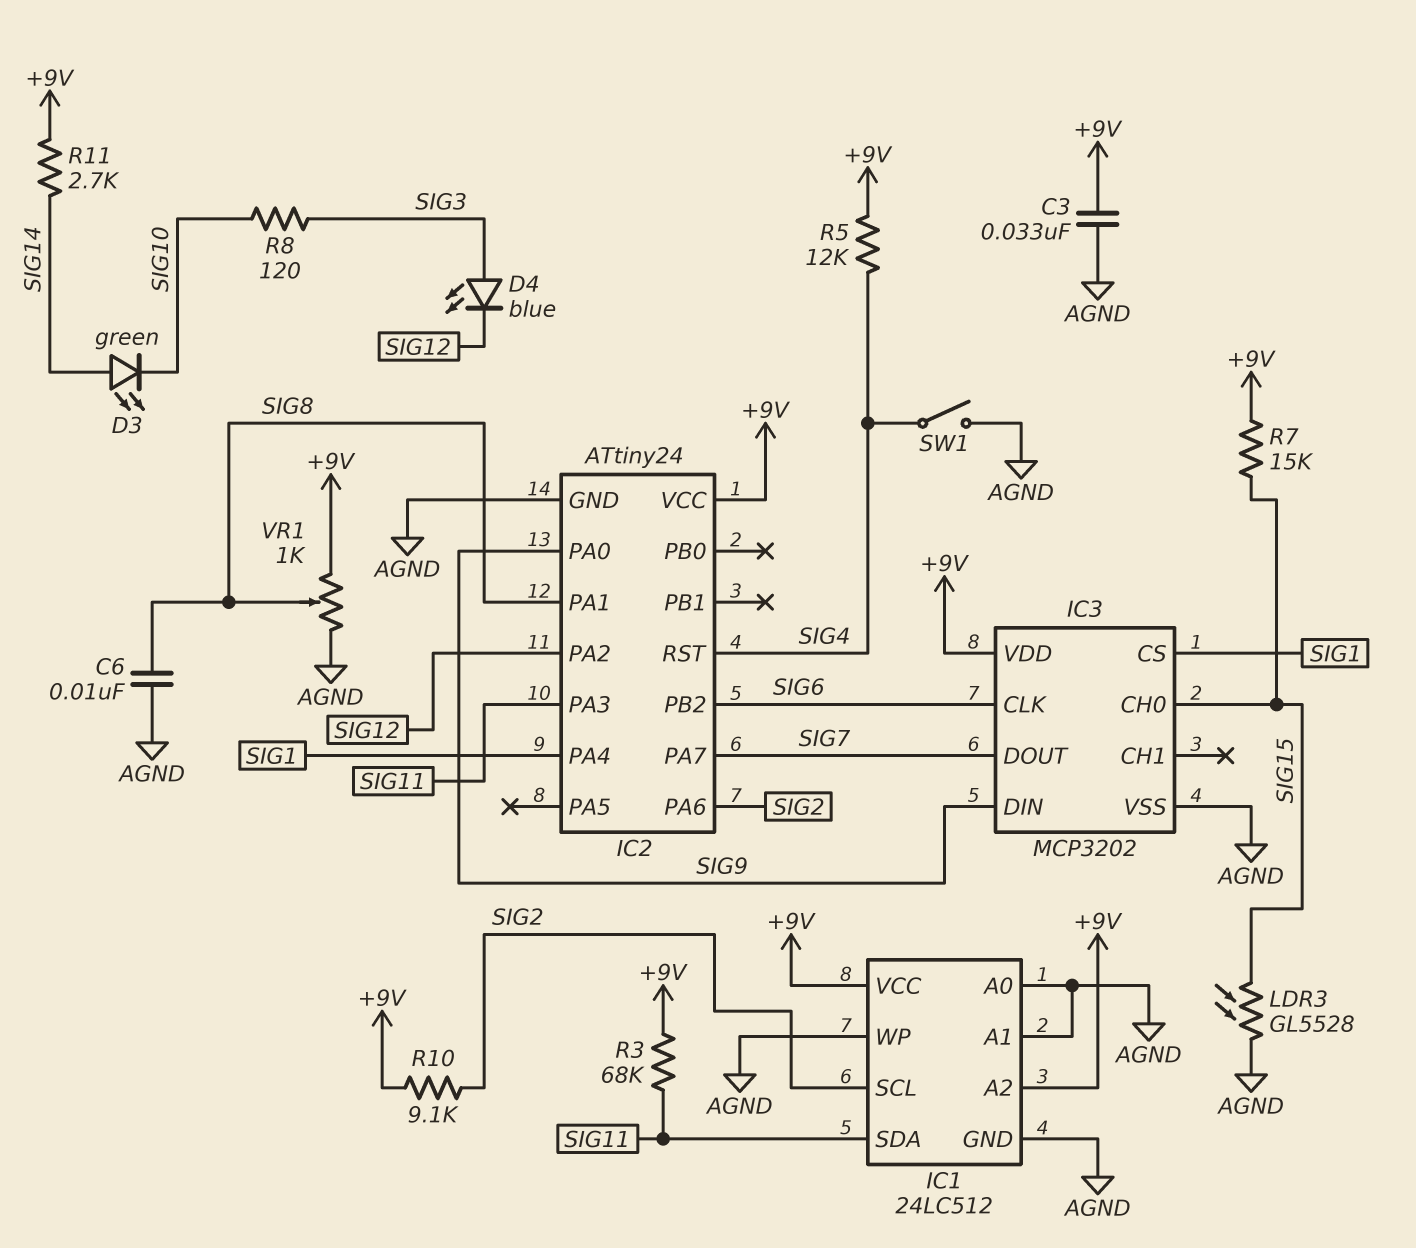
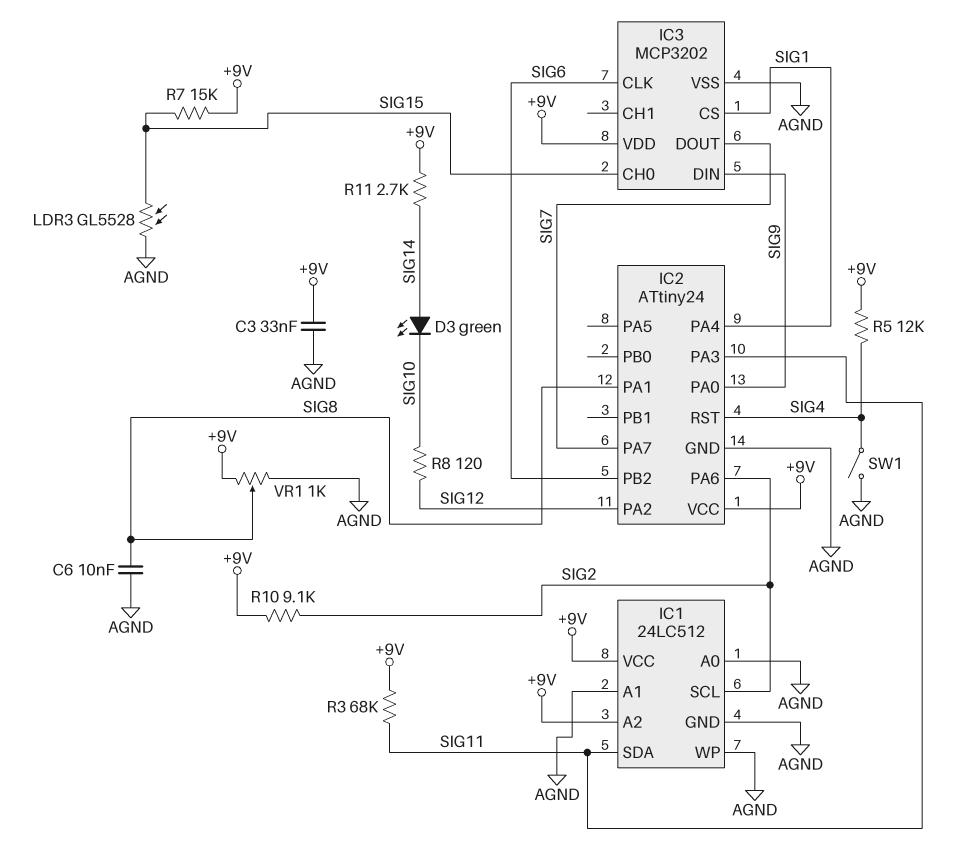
D4: LED blue (A SIG3, K SIG12) -> none
R8: 120 (SIG3, SIG10) -> 120 (SIG10, SIG12)

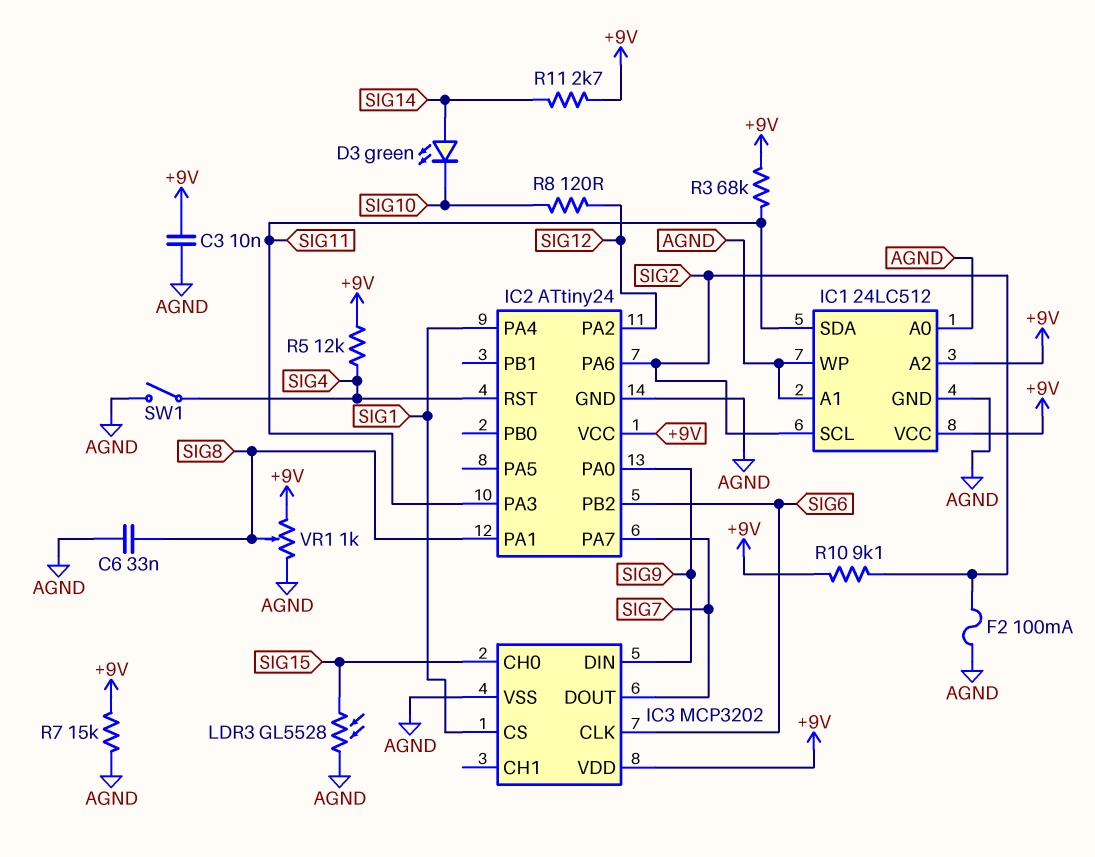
C3: 33nF (+9V, AGND) -> 10nF (+9V, AGND)
C6: 10nF (AGND, SIG8) -> 33nF (AGND, SIG8)
F2: none -> 100mA (AGND, SIG2)
R7: 15k (+9V, SIG15) -> 15k (+9V, AGND)

